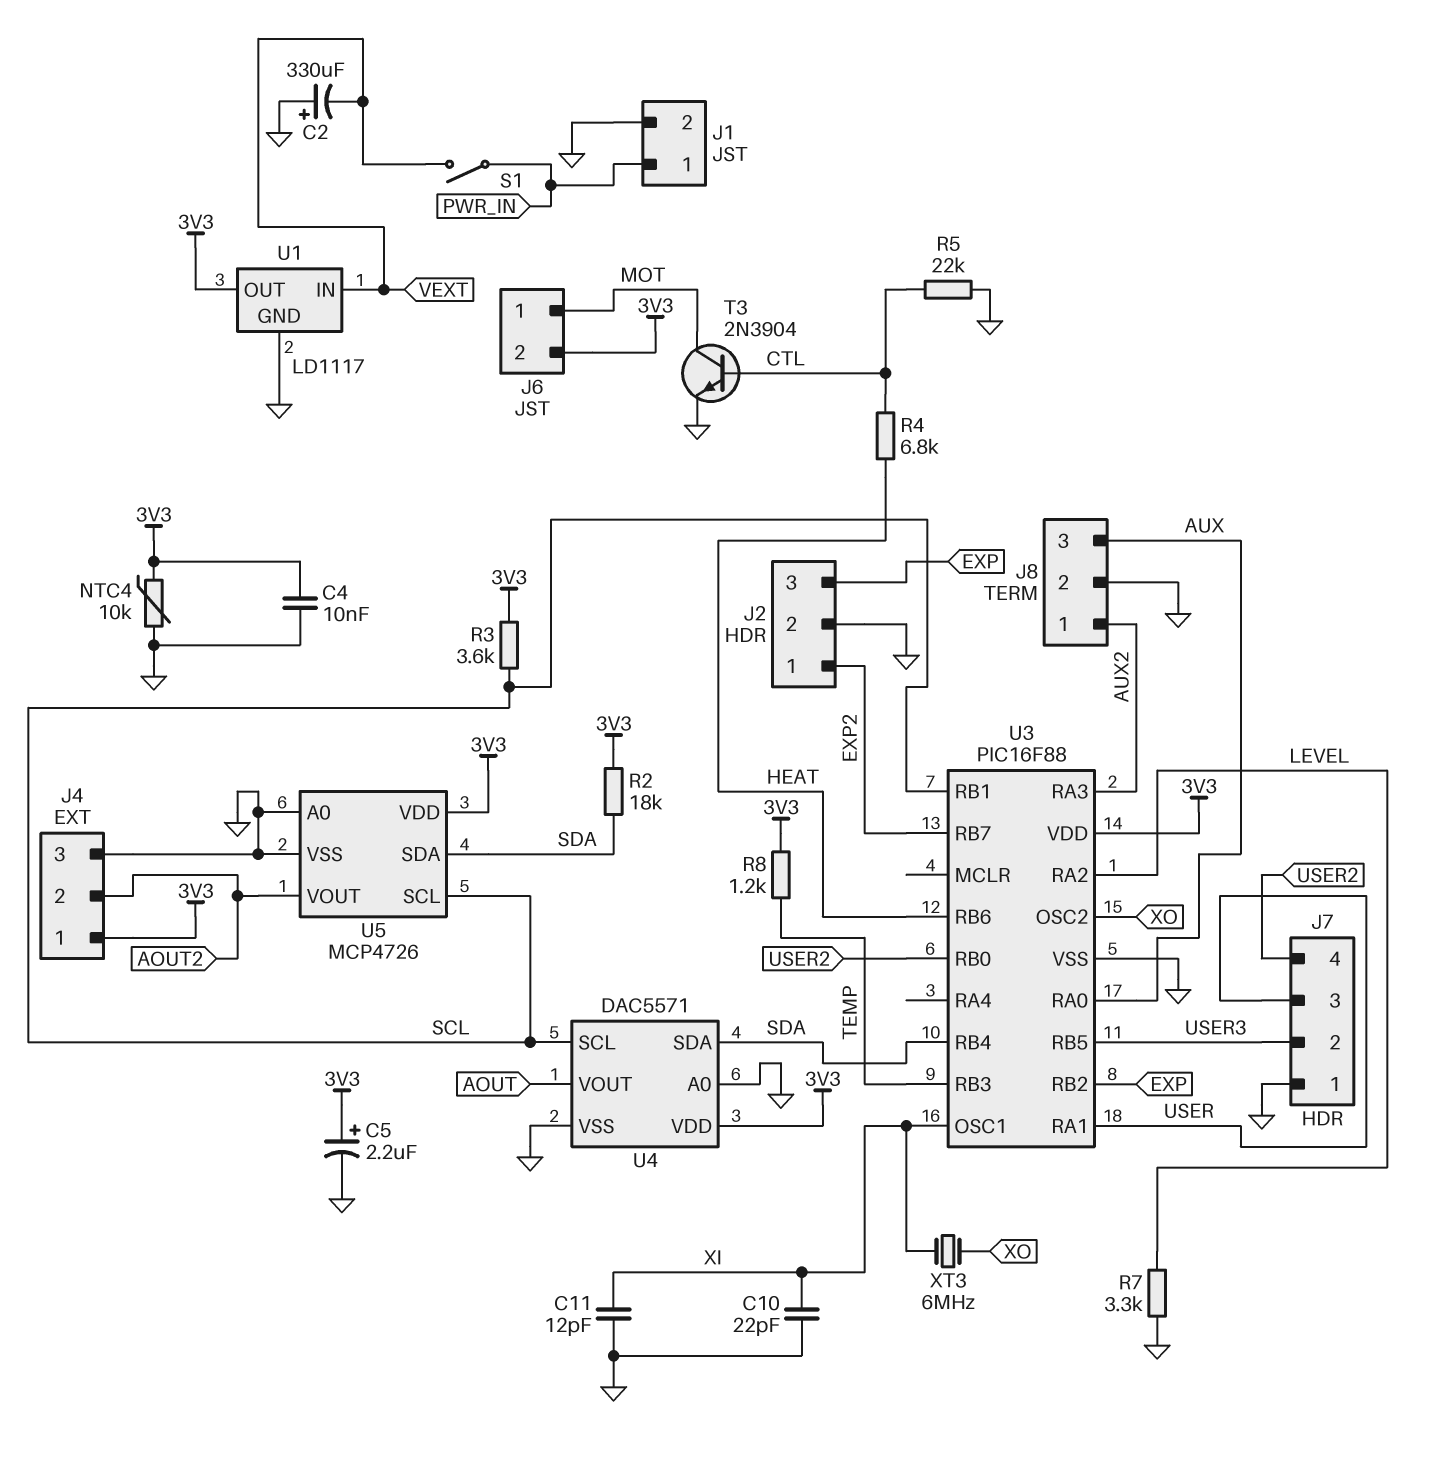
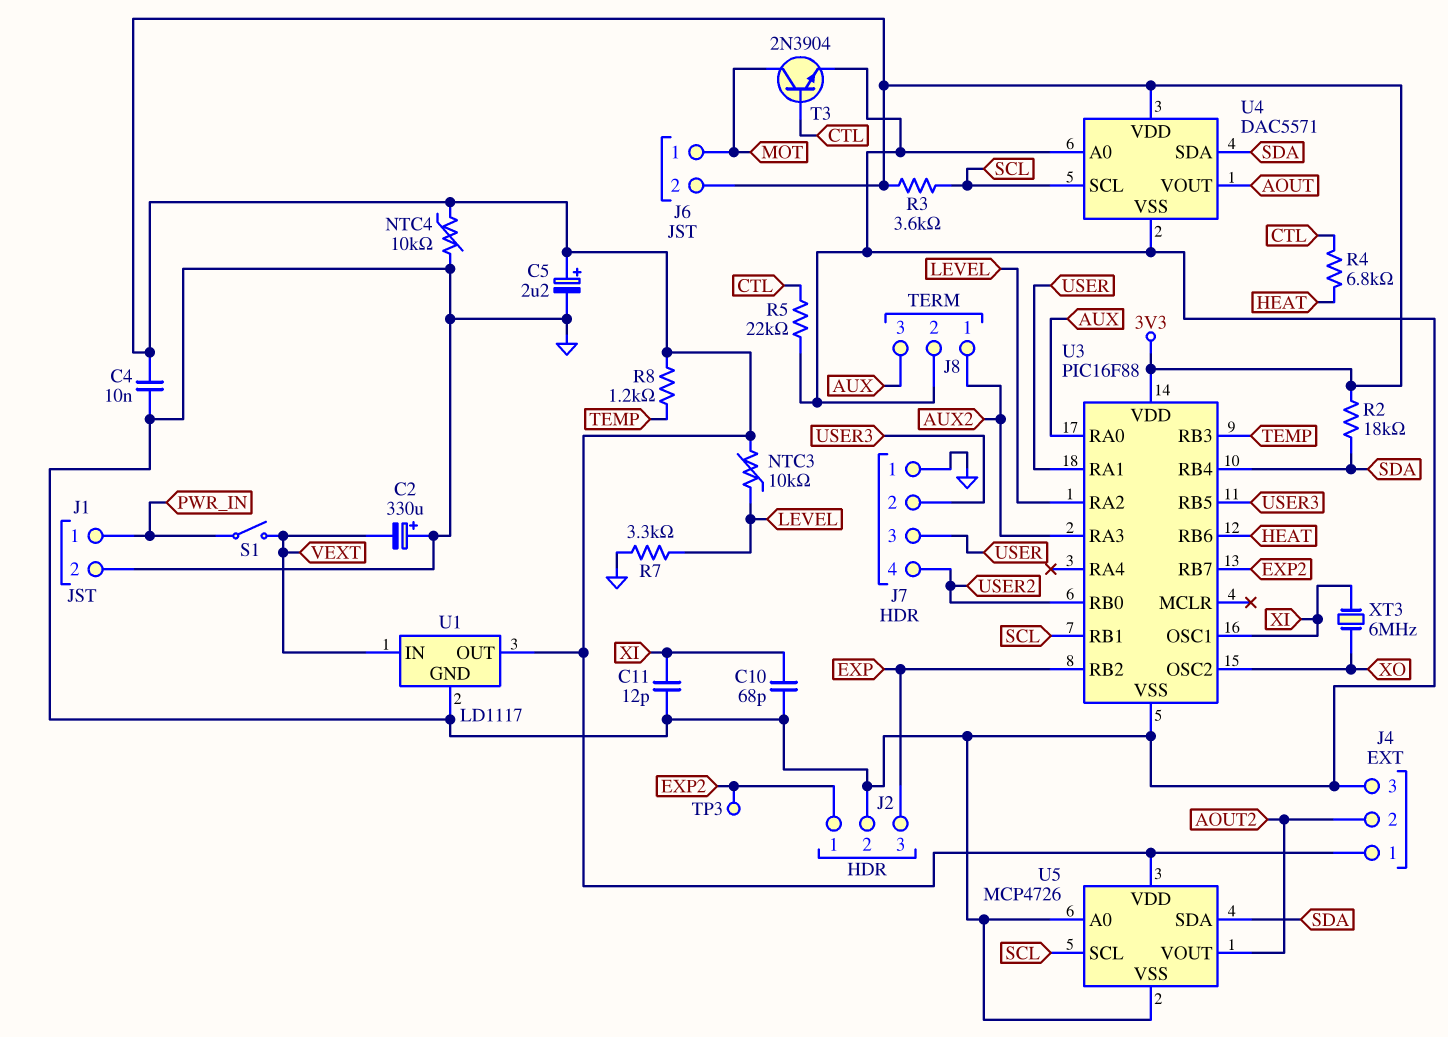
C10: 22pF (GND, XI) -> 68pF (GND, XI)
NTC3: none -> 10k (3V3, LEVEL)
TP3: none -> test point (EXP2)

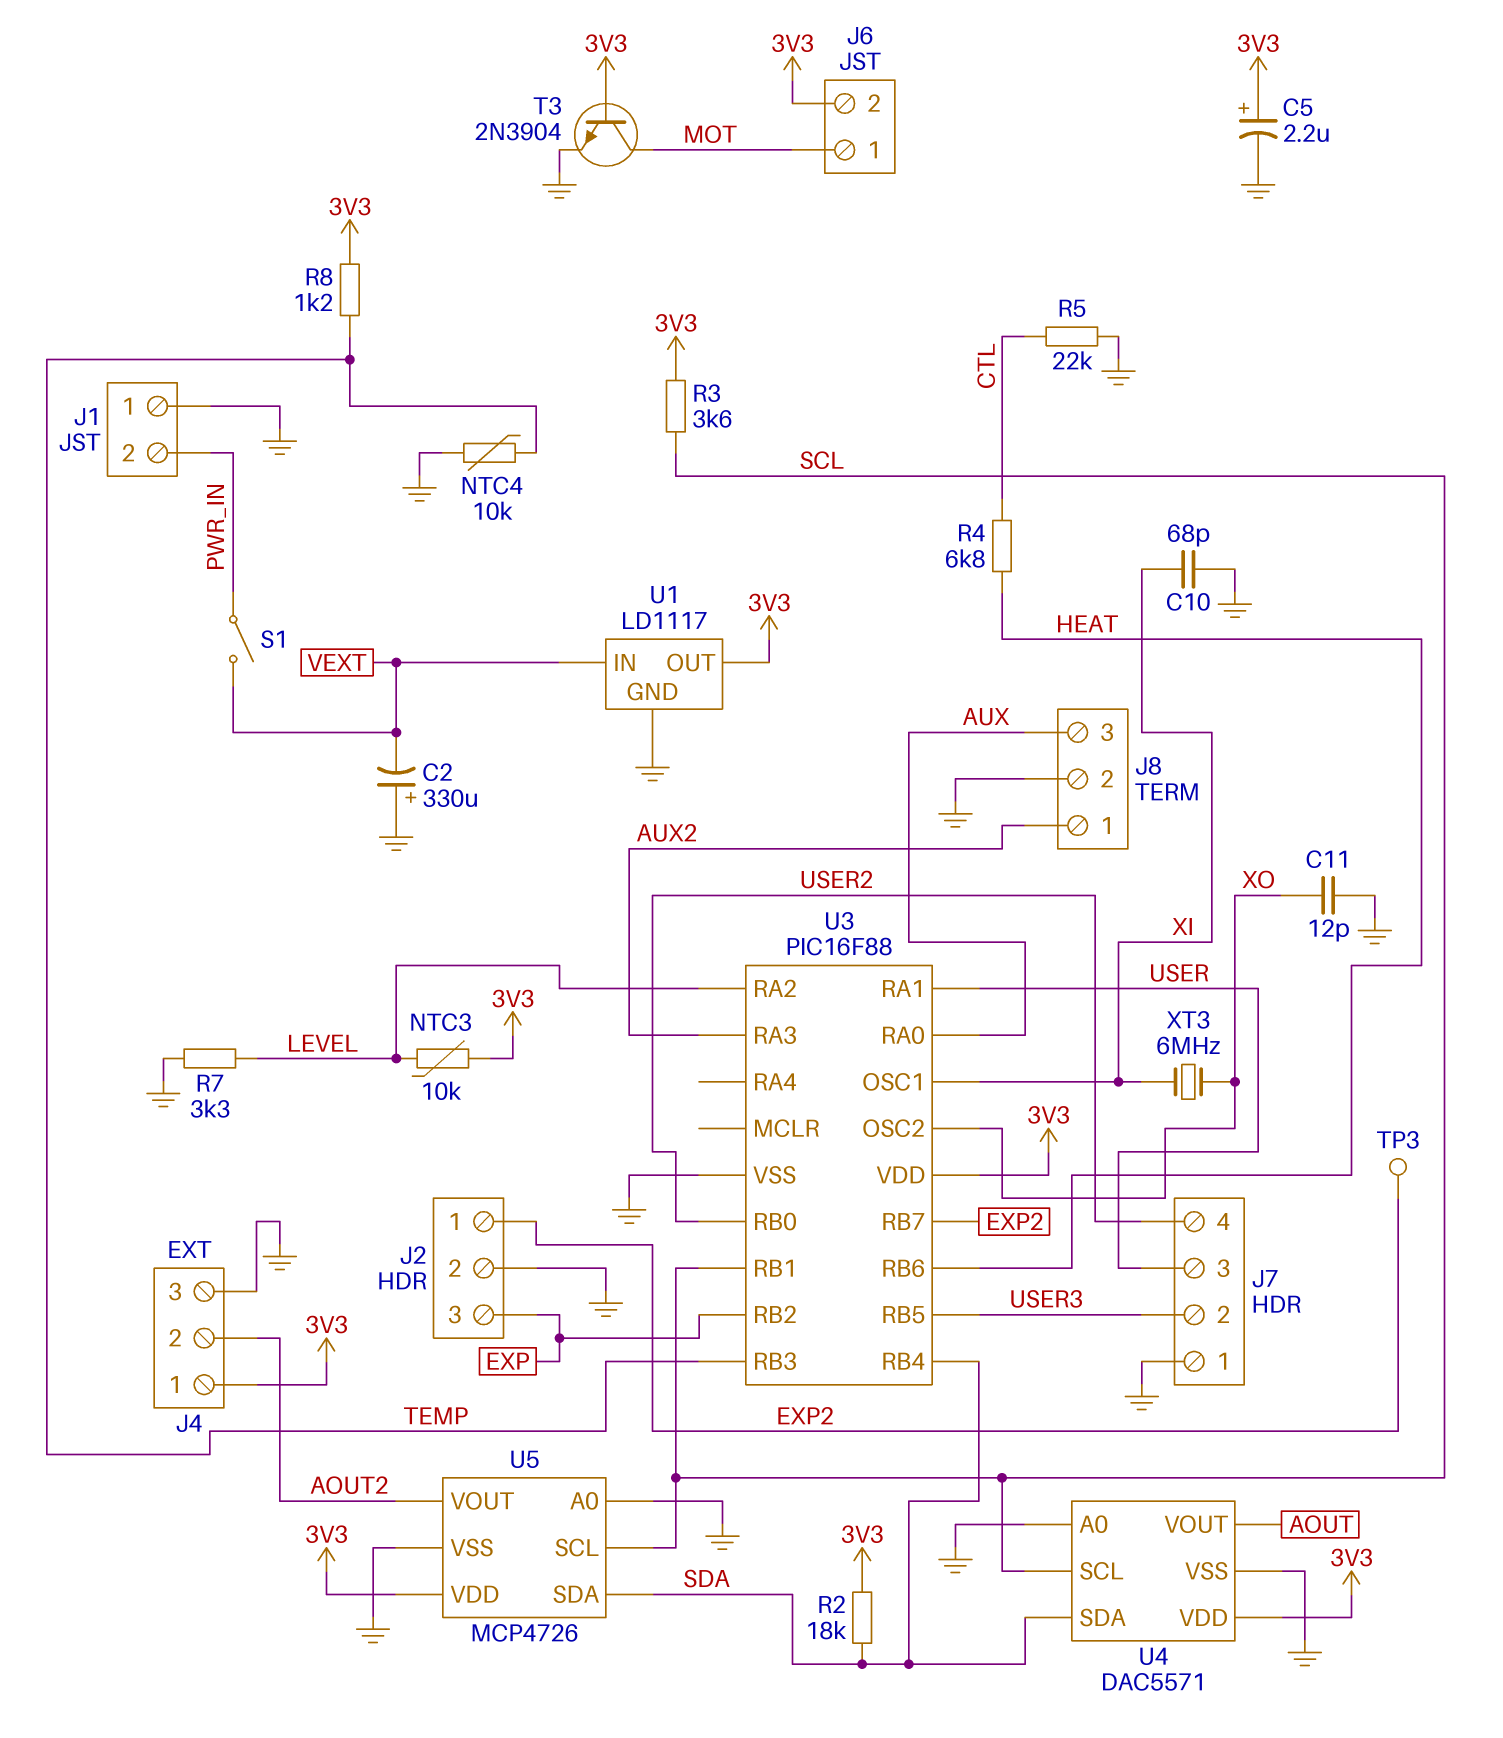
C4: 10nF (3V3, GND) -> none
C11: 12pF (GND, XI) -> 12pF (GND, XO)
J1 pin 1: PWR_IN -> GND
J1 pin 2: GND -> PWR_IN
NTC4: 10k (3V3, GND) -> 10k (GND, TEMP)
T3: NPN 2N3904 (B CTL, C MOT, E GND) -> NPN 2N3904 (B 3V3, C MOT, E GND)

